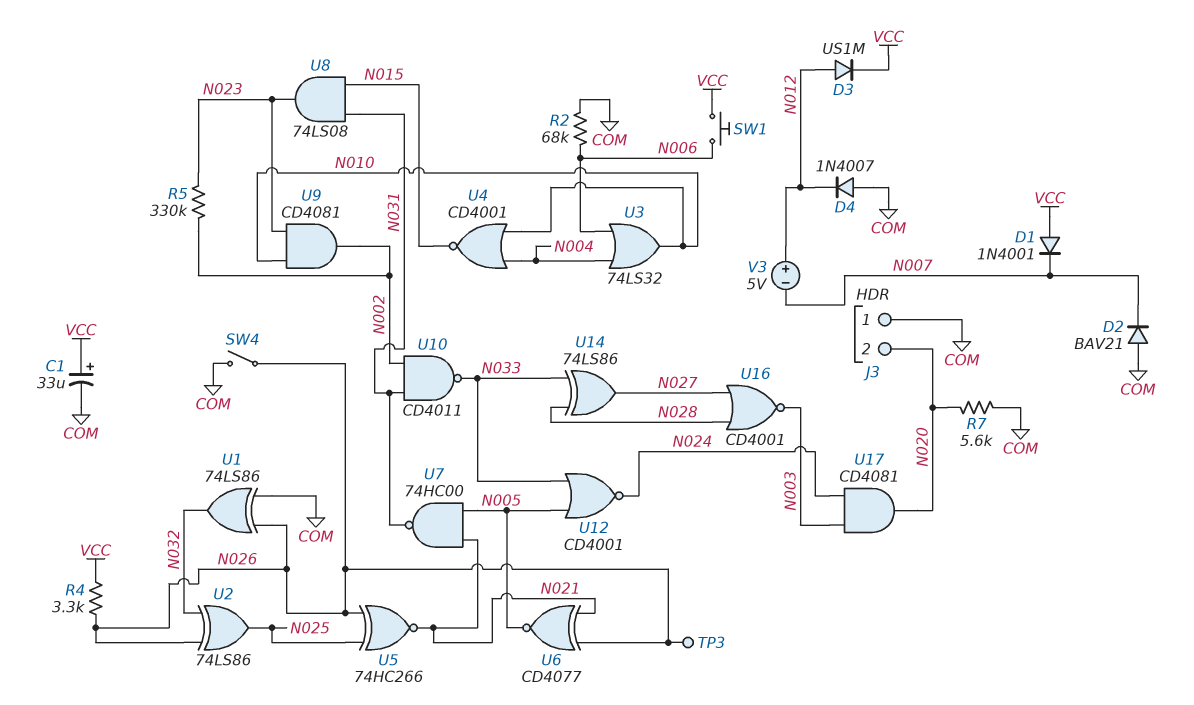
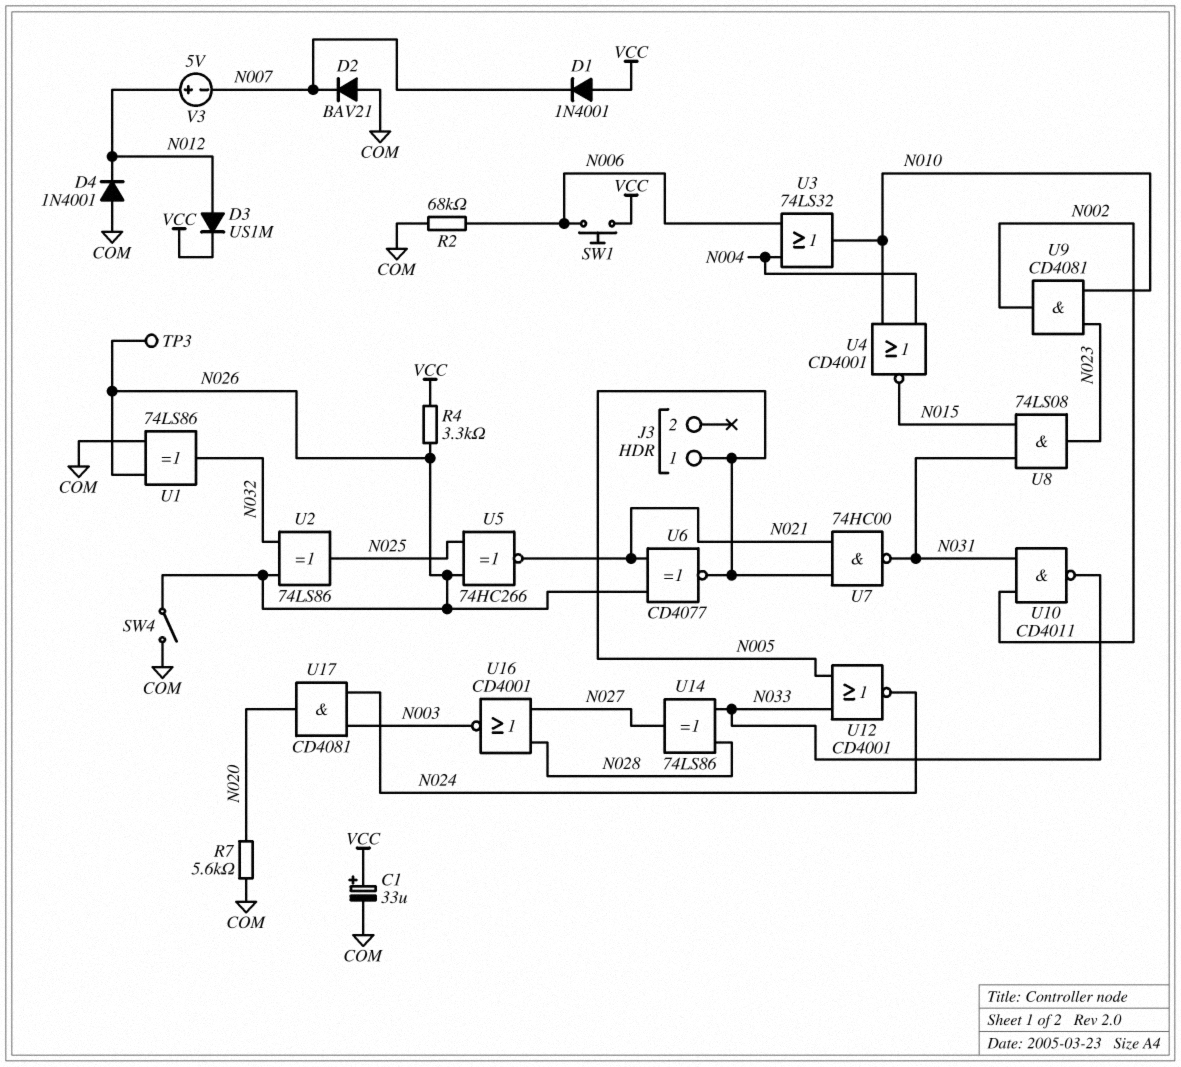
D4: diode 1N4007 (A COM, K N012) -> diode 1N4001 (A COM, K N012)
J3 pin 1: COM -> N005
J3 pin 2: N020 -> none
R5: 330k (N002, N023) -> none

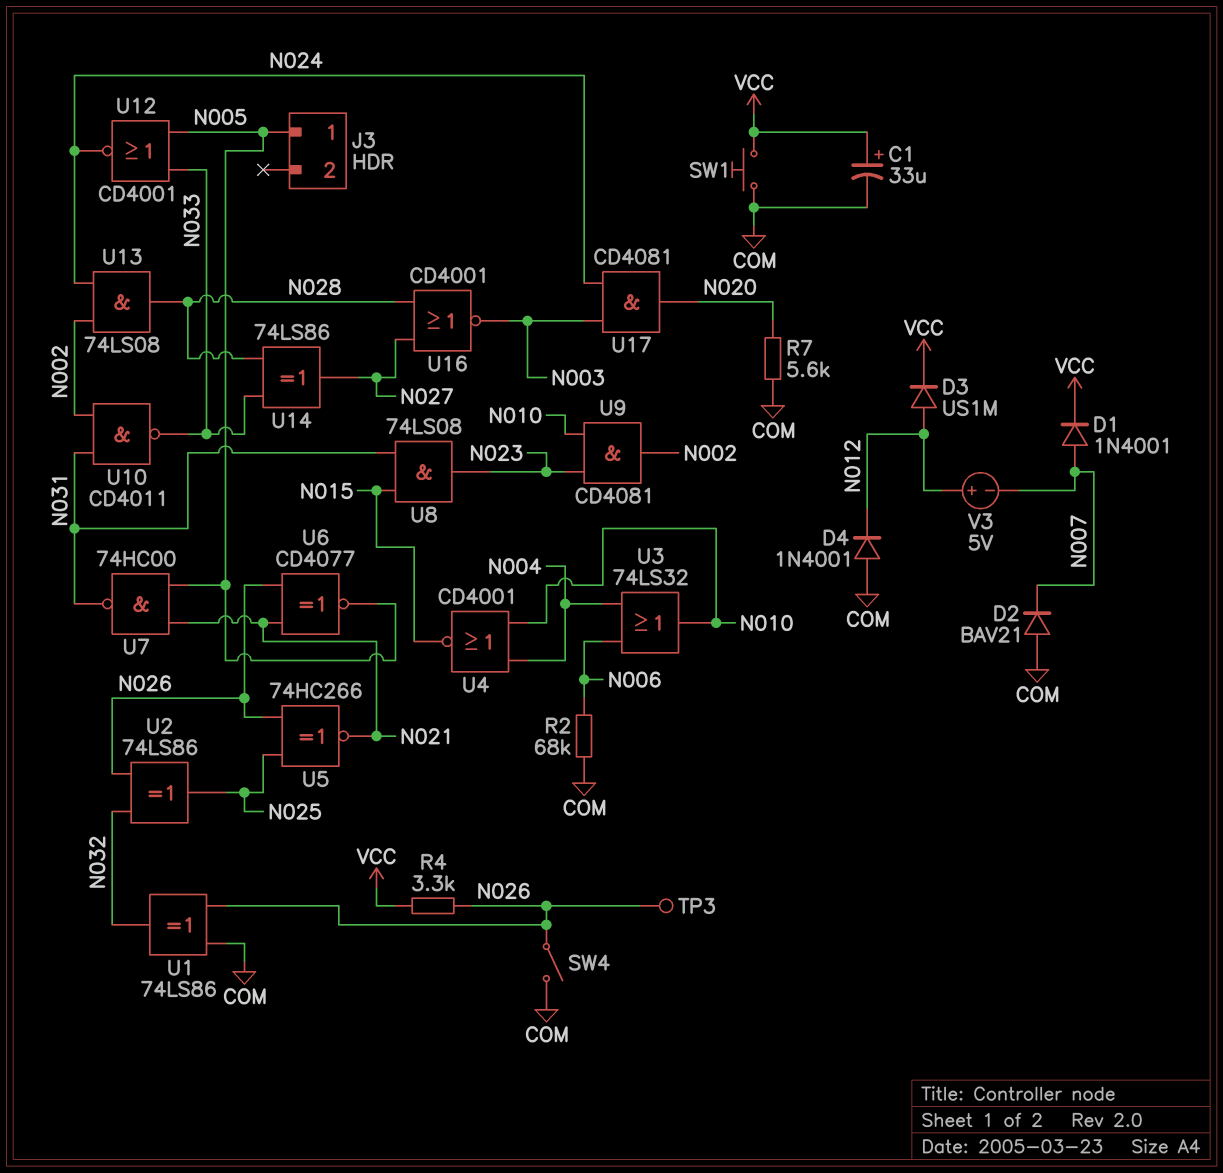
D1: diode 1N4001 (A VCC, K N007) -> diode 1N4001 (A N007, K VCC)
SW1: button (N006, VCC) -> button (COM, VCC)
U13: none -> AND 74LS08 (in N002, in N024, out N028)

